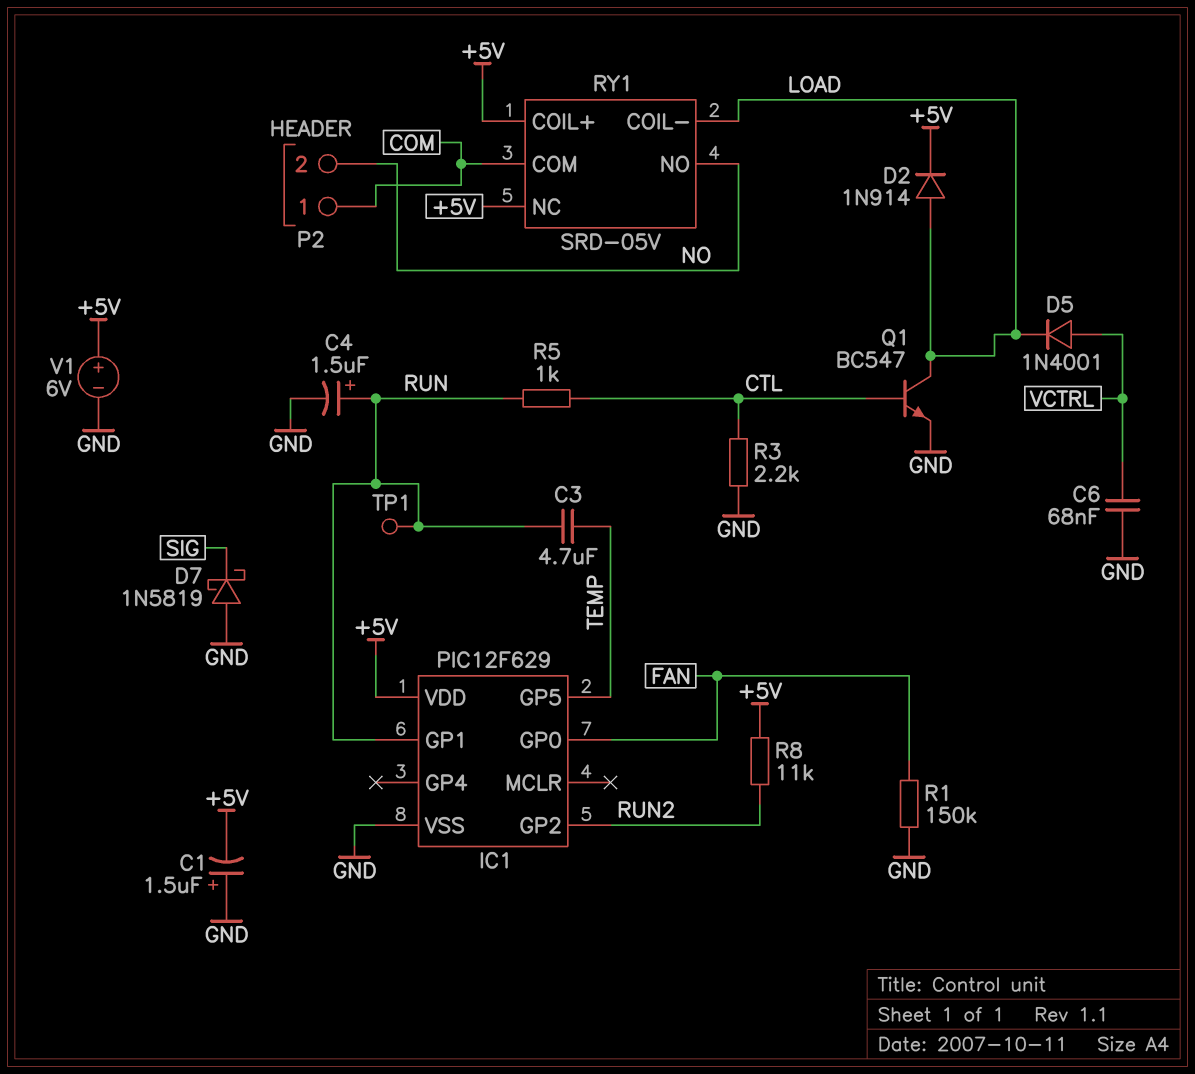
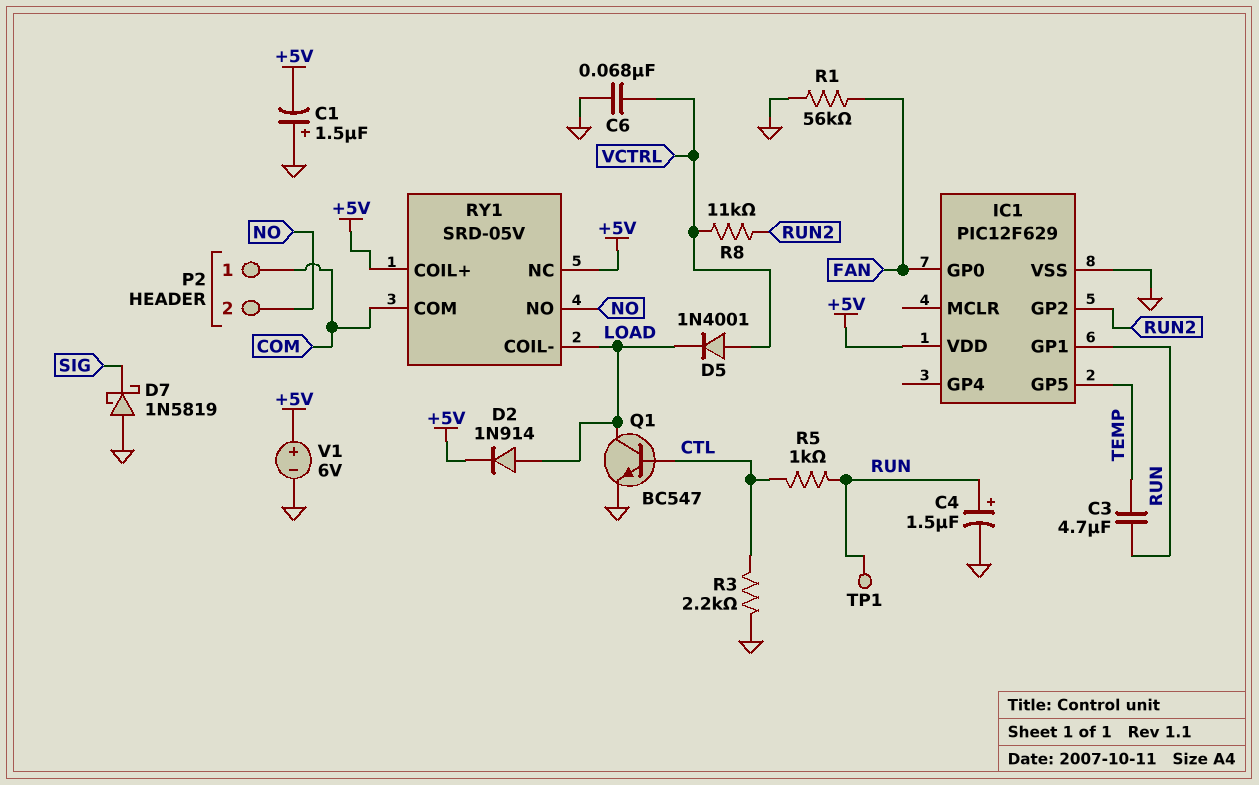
R1: 150k (FAN, GND) -> 56k (FAN, GND)
R8: 11k (+5V, RUN2) -> 11k (RUN2, VCTRL)

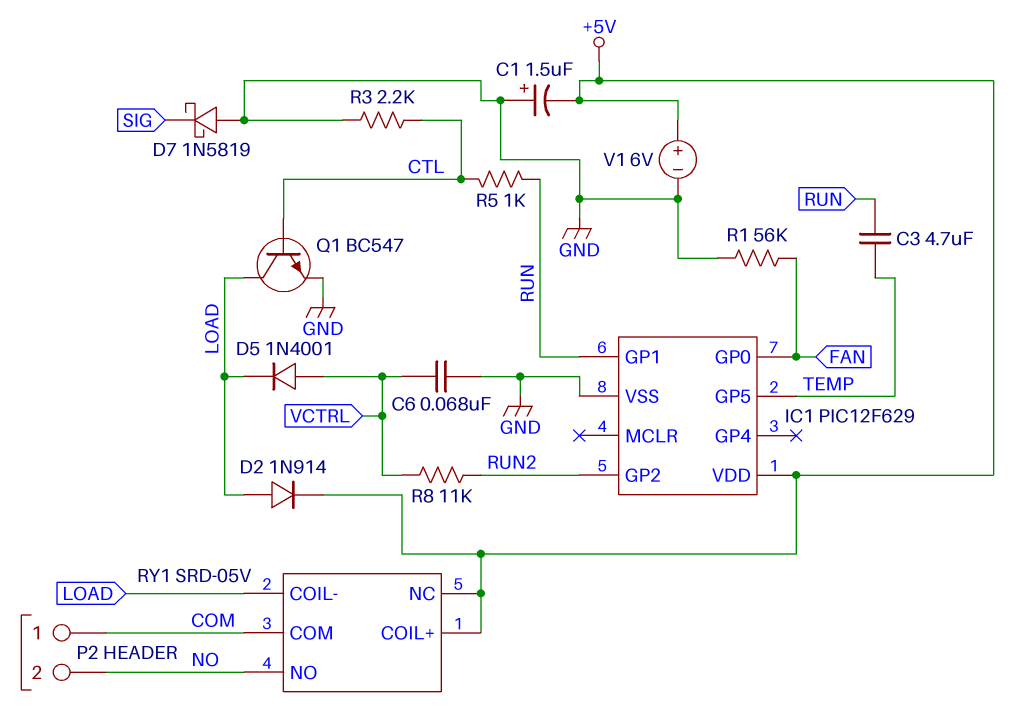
C4: 1.5uF (plus RUN, minus GND) -> none
TP1: test point (RUN) -> none

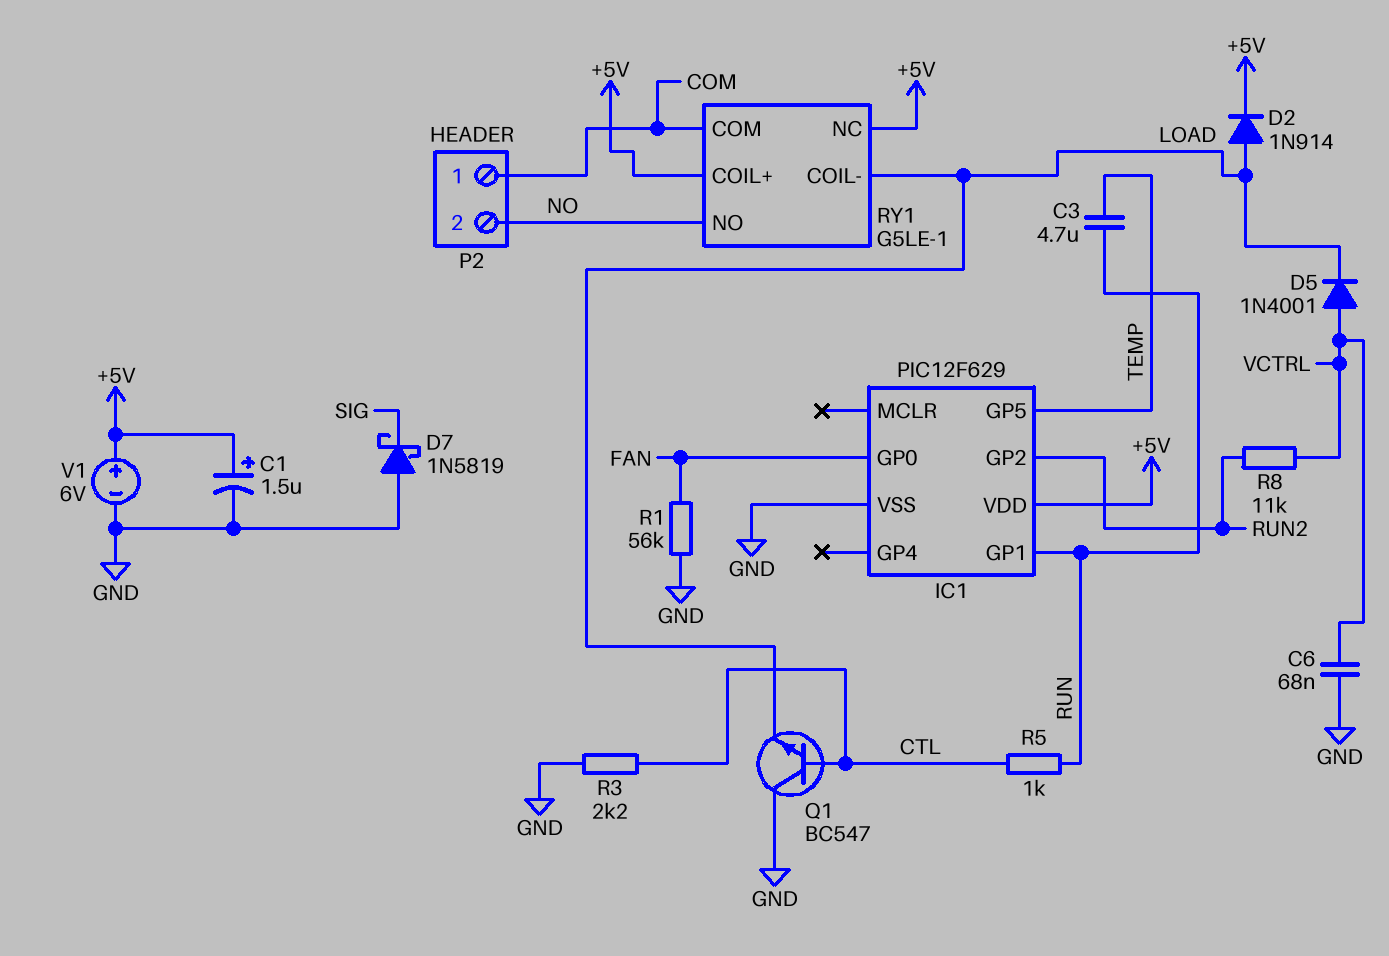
C1: 1.5uF (plus GND, minus +5V) -> 1.5uF (plus +5V, minus GND)
Q1: NPN BC547 (B CTL, C LOAD, E GND) -> NPN BC547 (B CTL, C GND, E LOAD)
RY1: SRD-05V -> G5LE-1

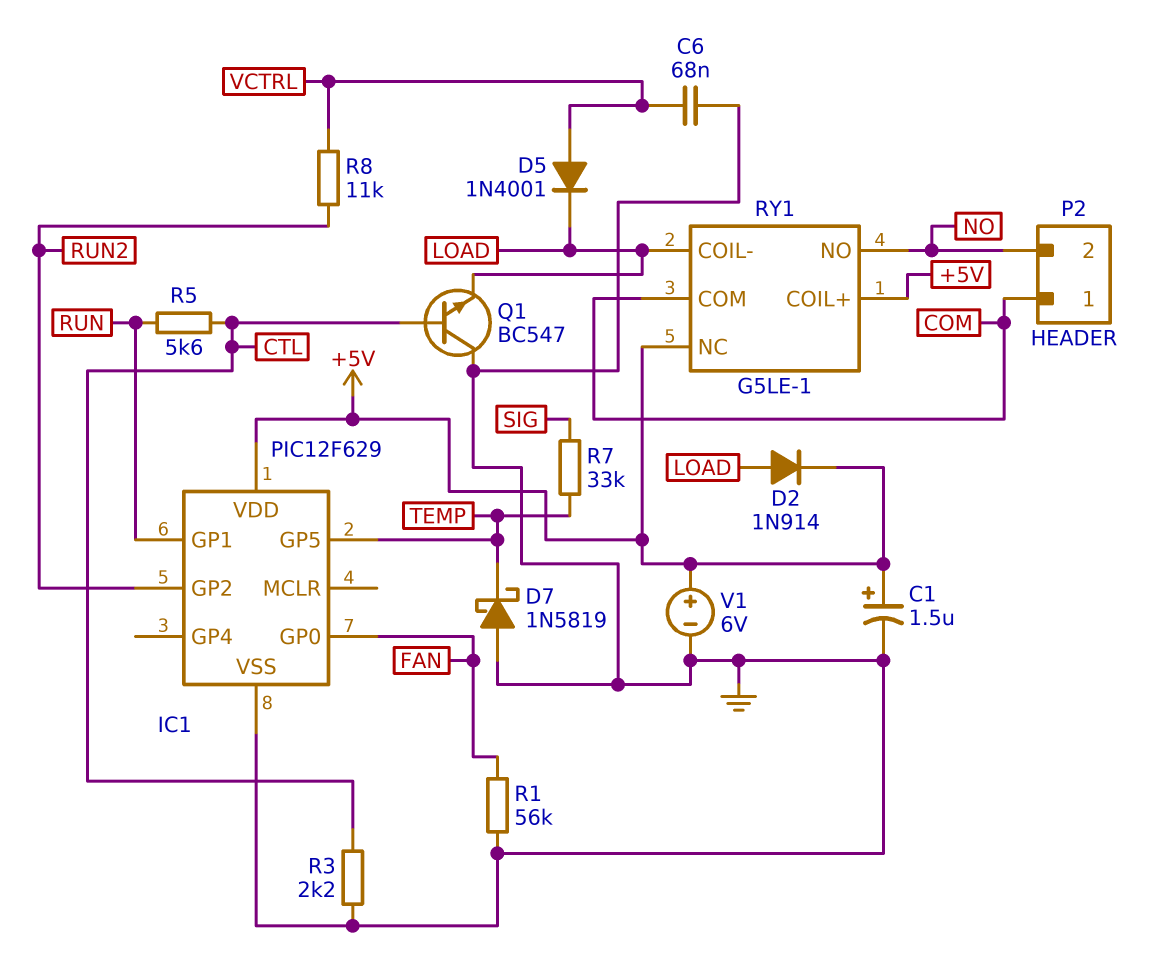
C3: 4.7uF (RUN, TEMP) -> none
D7: schottky 1N5819 (A GND, K SIG) -> schottky 1N5819 (A GND, K TEMP)
R5: 1k (CTL, RUN) -> 5.6k (CTL, RUN)
R7: none -> 33k (SIG, TEMP)

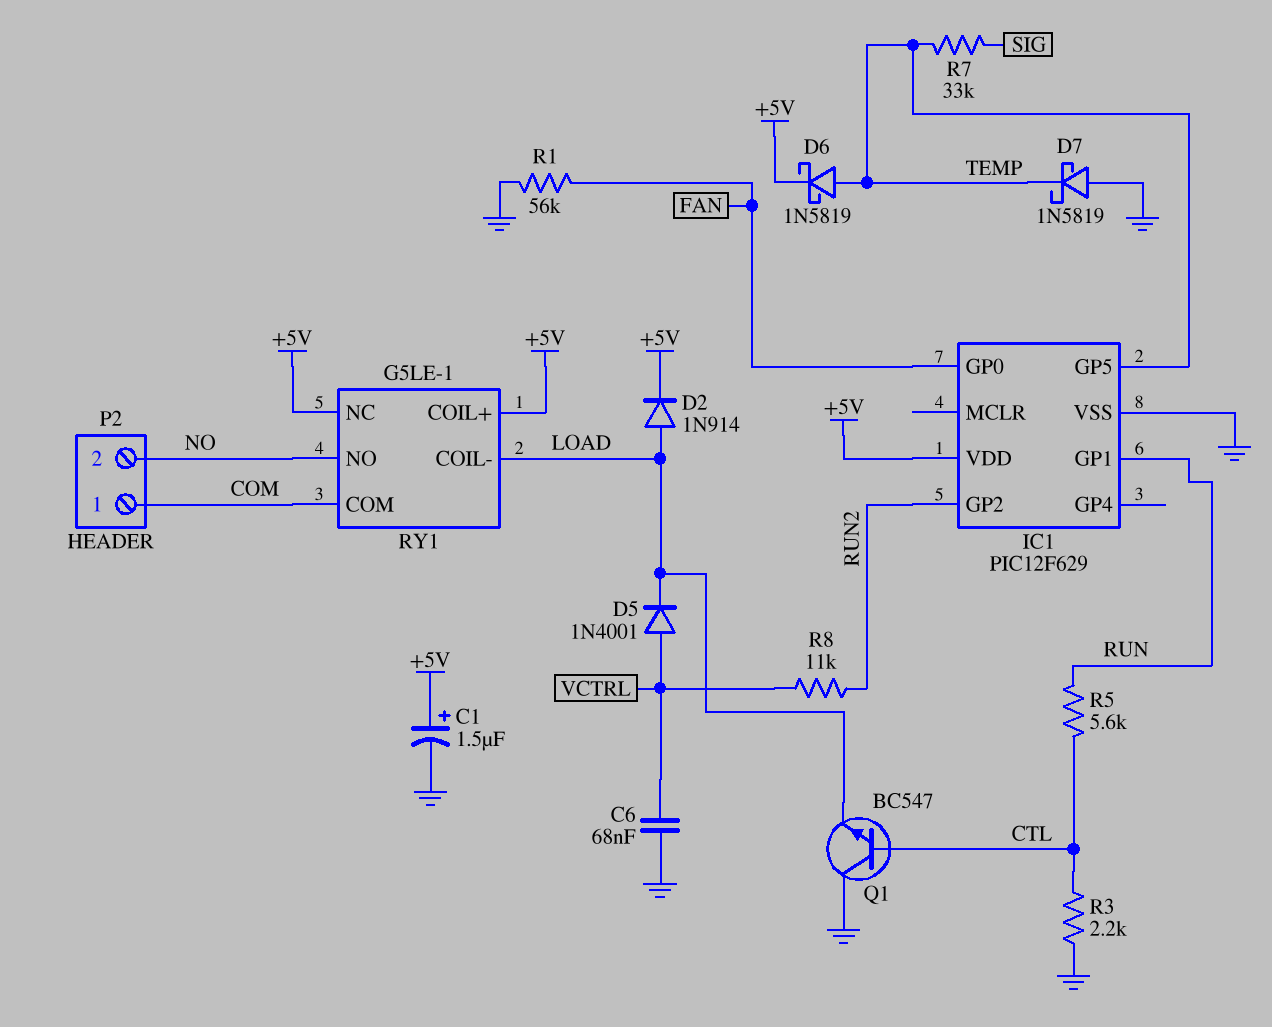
D6: none -> schottky 1N5819 (A TEMP, K +5V)
V1: 6V (plus +5V, minus GND) -> none

